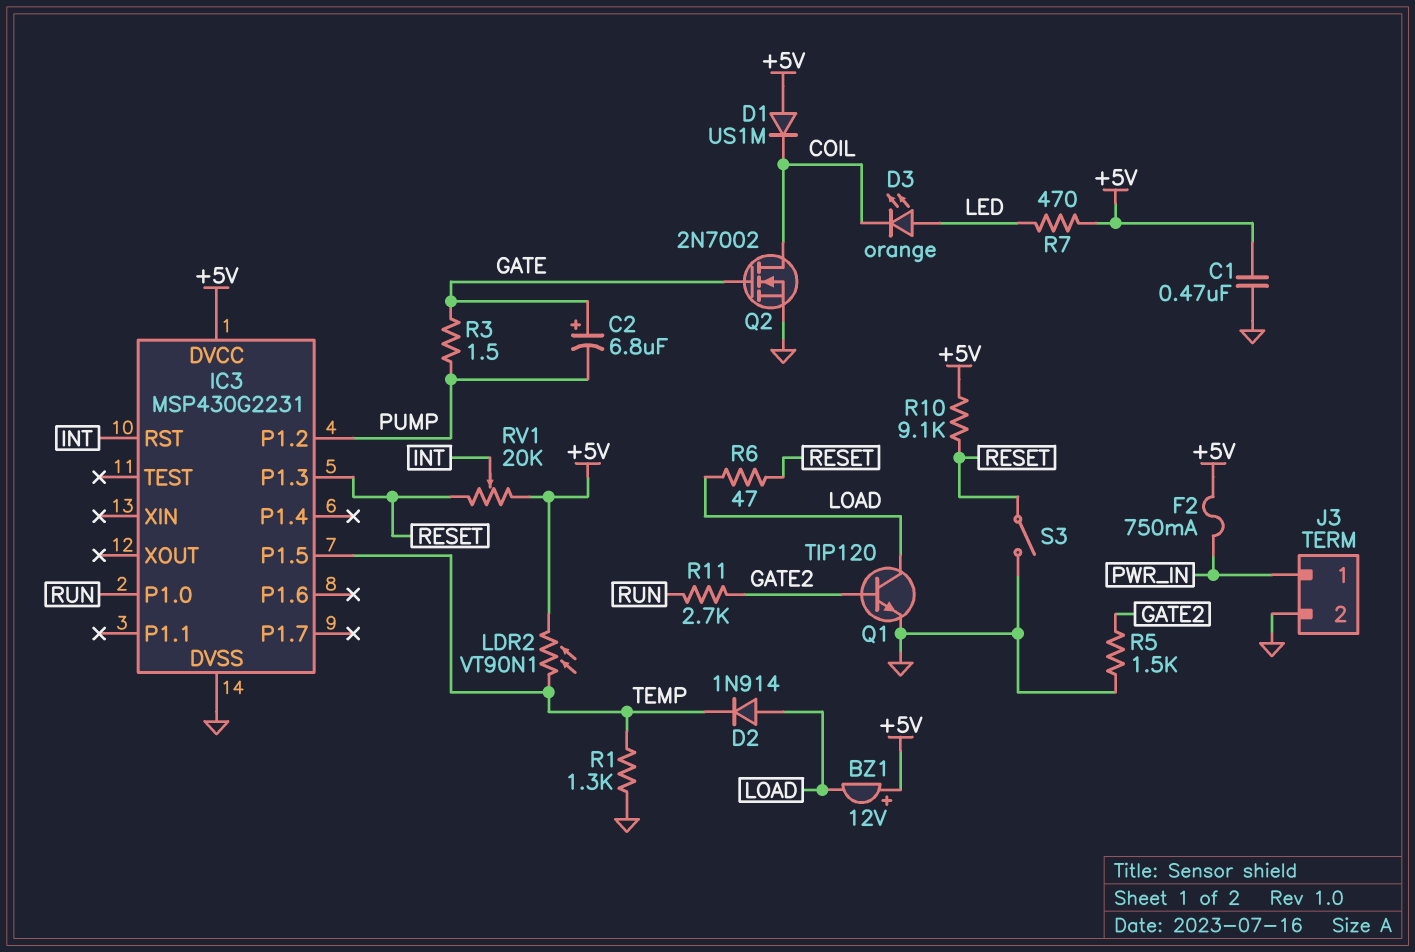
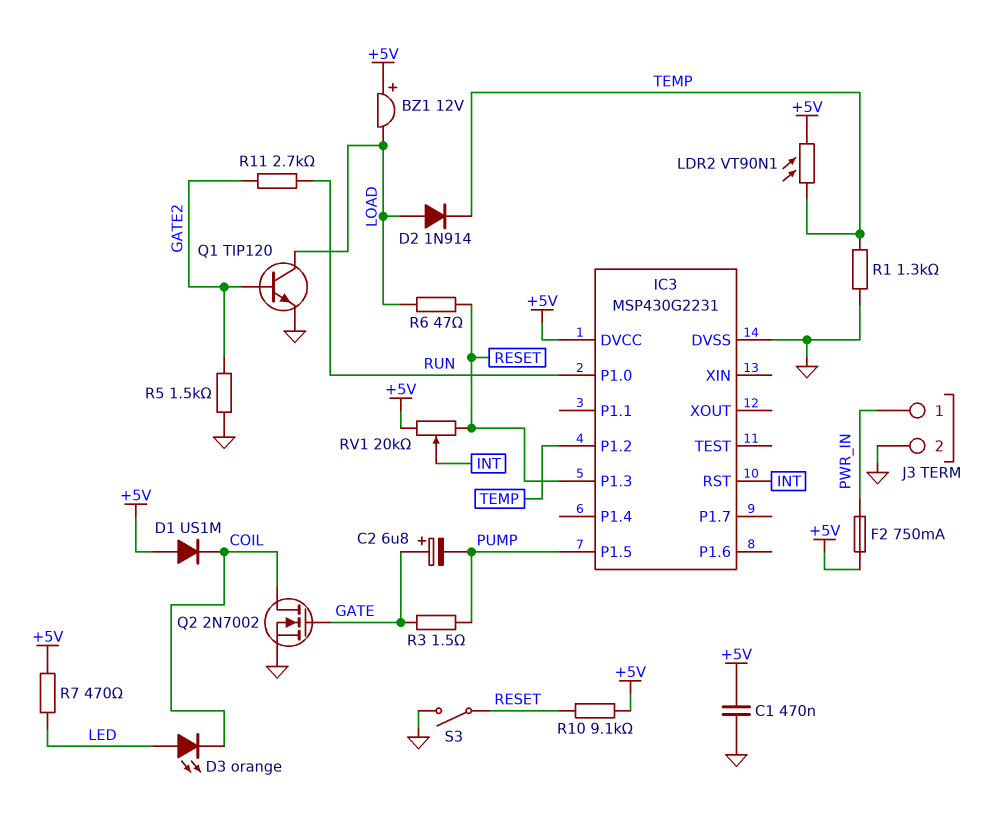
IC3 pin P1.2: PUMP -> TEMP
IC3 pin P1.5: TEMP -> PUMP

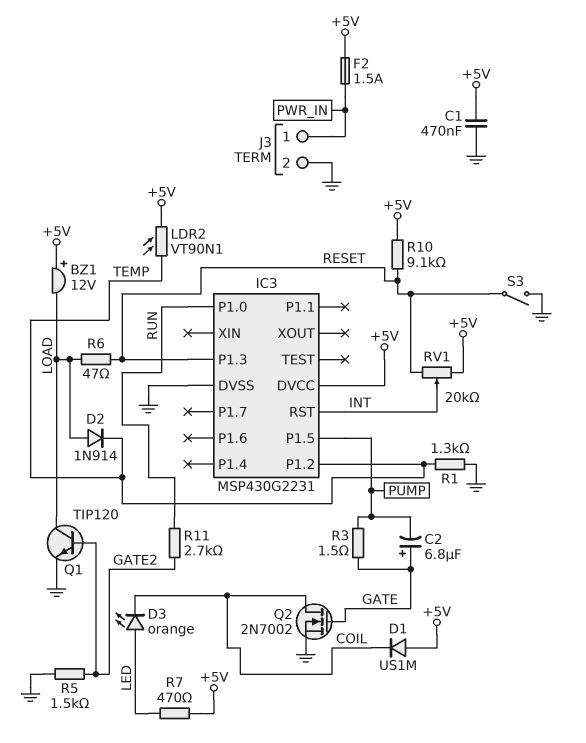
F2: 750mA (+5V, PWR_IN) -> 1.5A (+5V, PWR_IN)

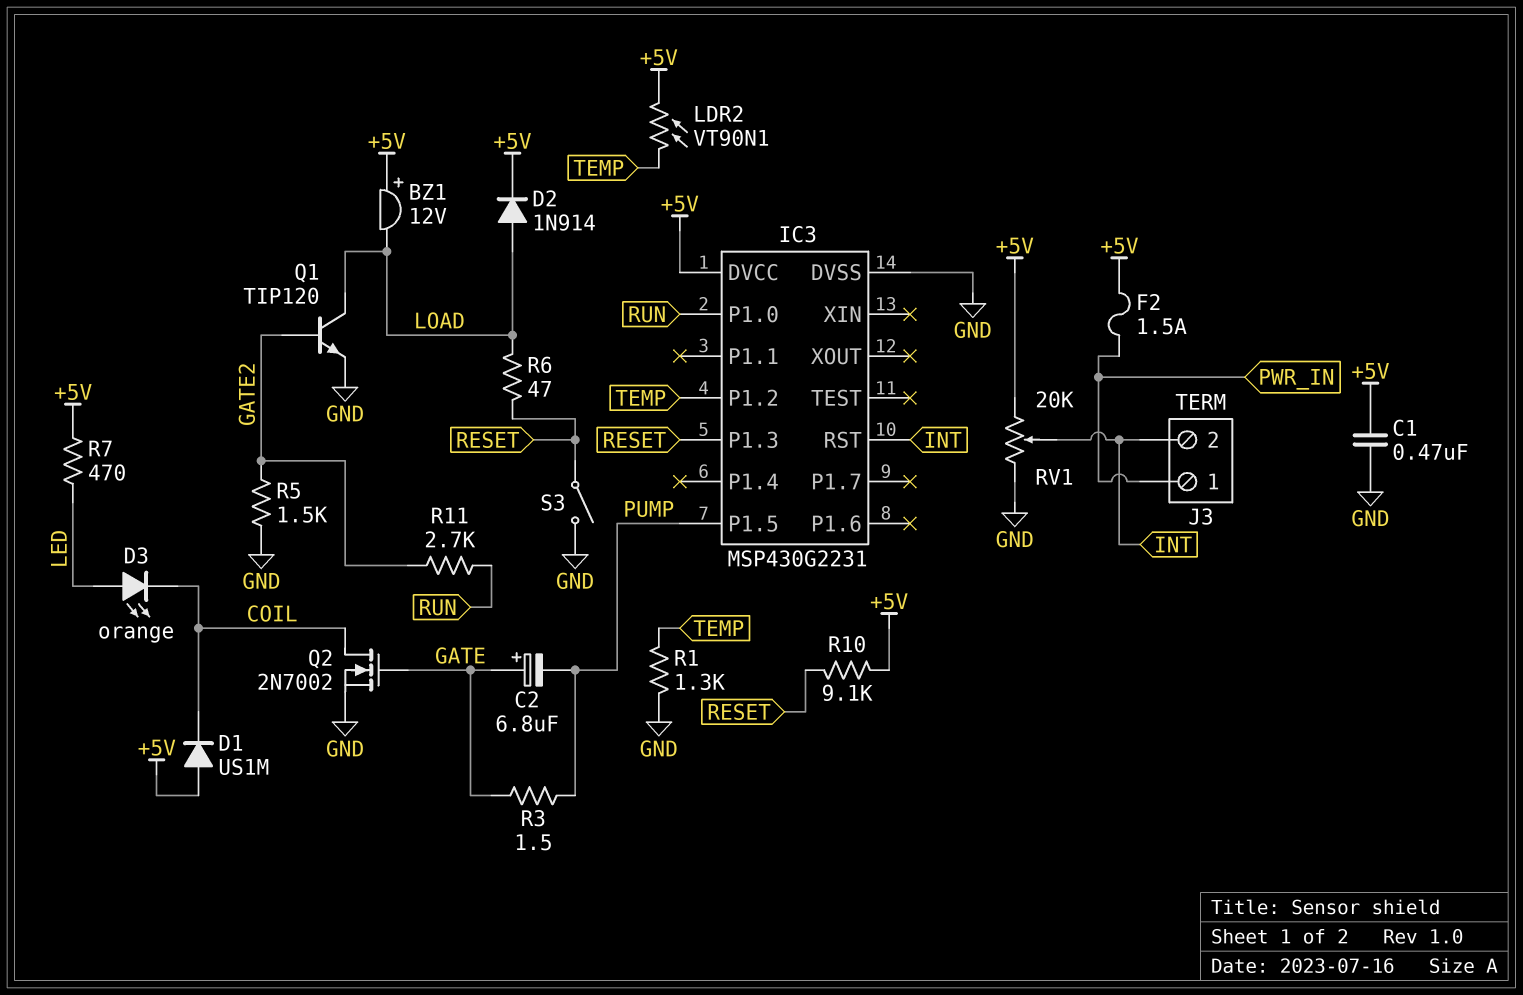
D2: diode 1N914 (A LOAD, K TEMP) -> diode 1N914 (A LOAD, K +5V)
J3 pin 2: GND -> INT
RV1: 20k (+5V, RESET, wiper INT) -> 20k (+5V, GND, wiper INT)

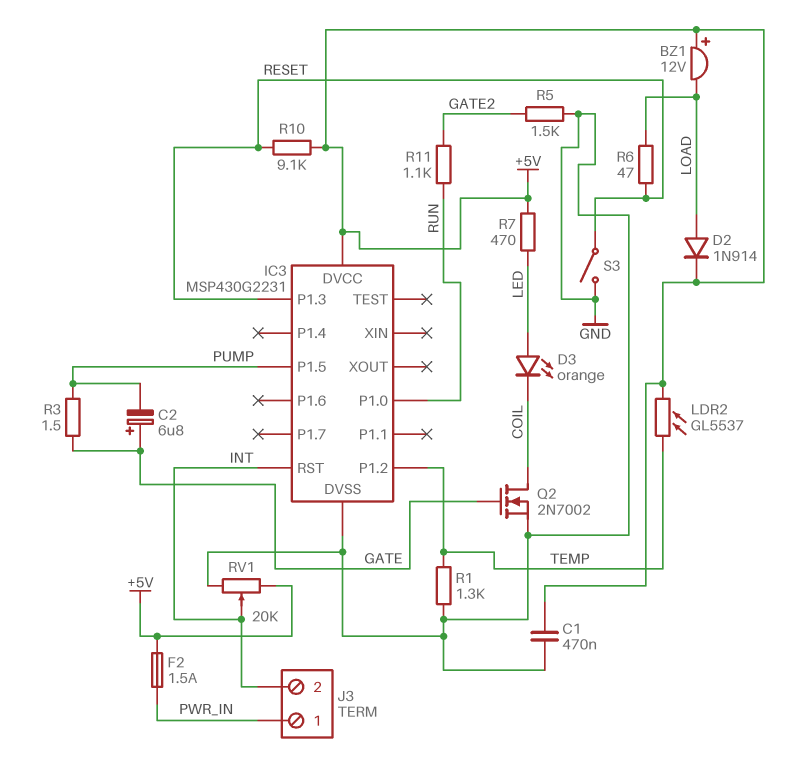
D1: diode US1M (A +5V, K COIL) -> none
LDR2: VT90N1 (+5V, TEMP) -> GL5537 (+5V, TEMP)
Q1: NPN TIP120 (B GATE2, C LOAD, E GND) -> none
R11: 2.7k (GATE2, RUN) -> 1.1k (GATE2, RUN)

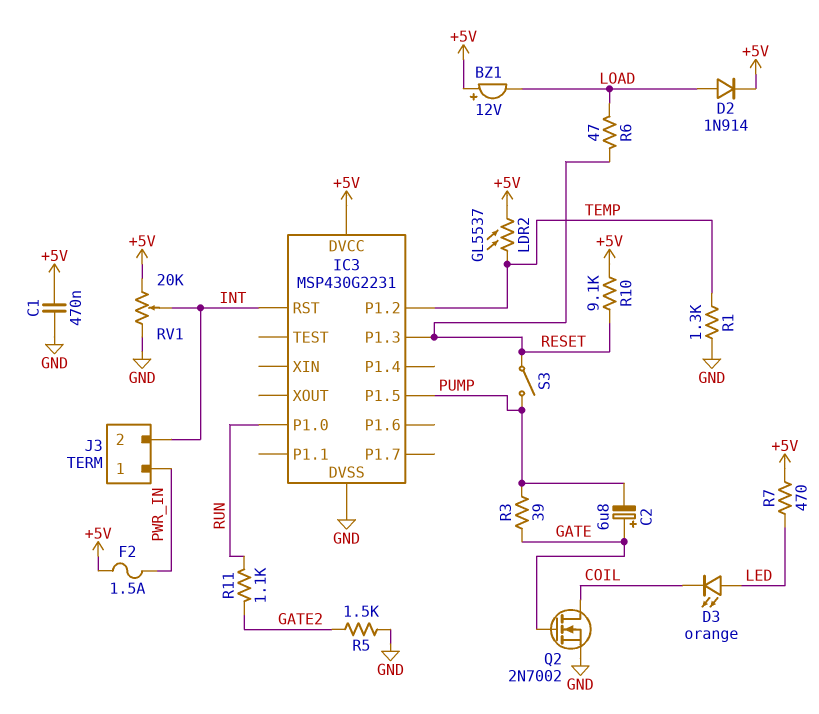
R3: 1.5 (GATE, PUMP) -> 39 (GATE, PUMP)
S3: switch (GND, RESET) -> switch (PUMP, RESET)

